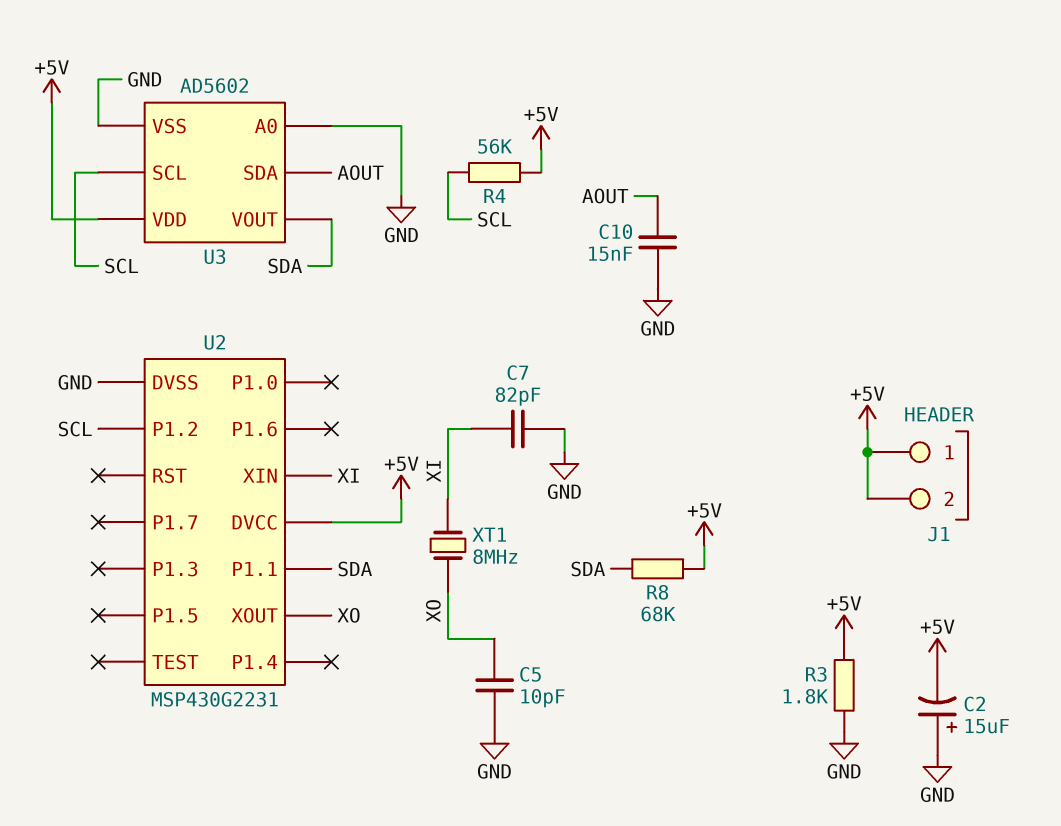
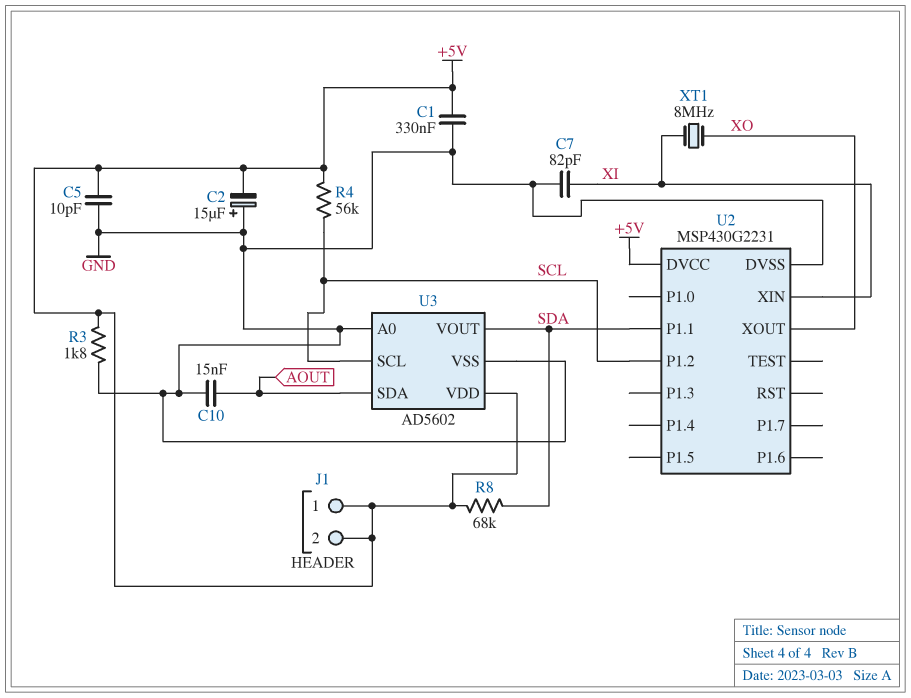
C1: none -> 330nF (+5V, GND)
C5: 10pF (GND, XO) -> 10pF (+5V, GND)

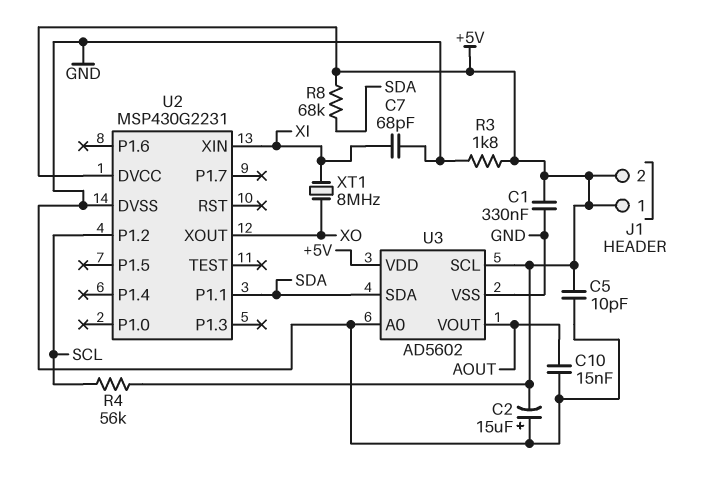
C7: 82pF (GND, XI) -> 68pF (GND, XI)
U3 pin SCL: SCL -> +5V
U3 pin SDA: AOUT -> SDA
U3 pin VOUT: SDA -> AOUT

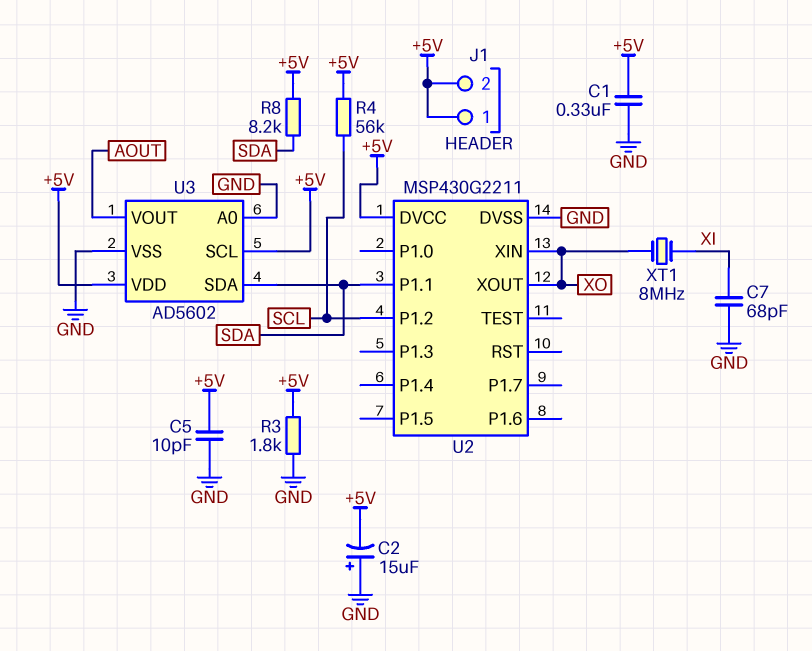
C10: 15nF (AOUT, GND) -> none
R8: 68k (+5V, SDA) -> 8.2k (+5V, SDA)
U2: MSP430G2231 -> MSP430G2211
U2 pin XIN: XI -> XO

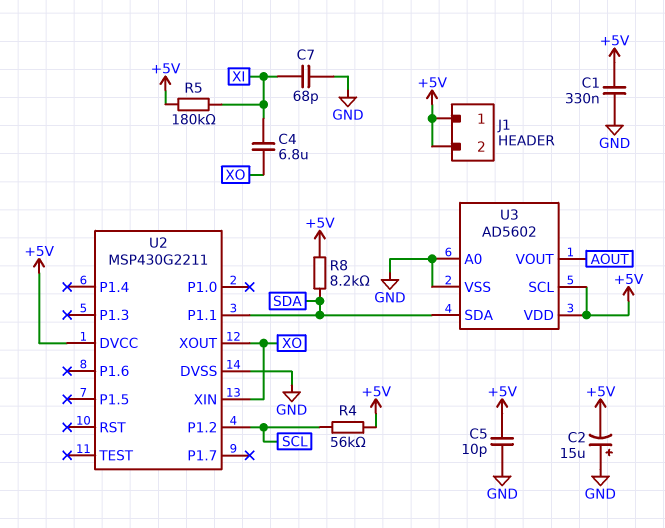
C4: none -> 6.8uF (XI, XO)
R3: 1.8k (+5V, GND) -> none
R5: none -> 180k (+5V, XI)
XT1: 8MHz (XI, XO) -> none

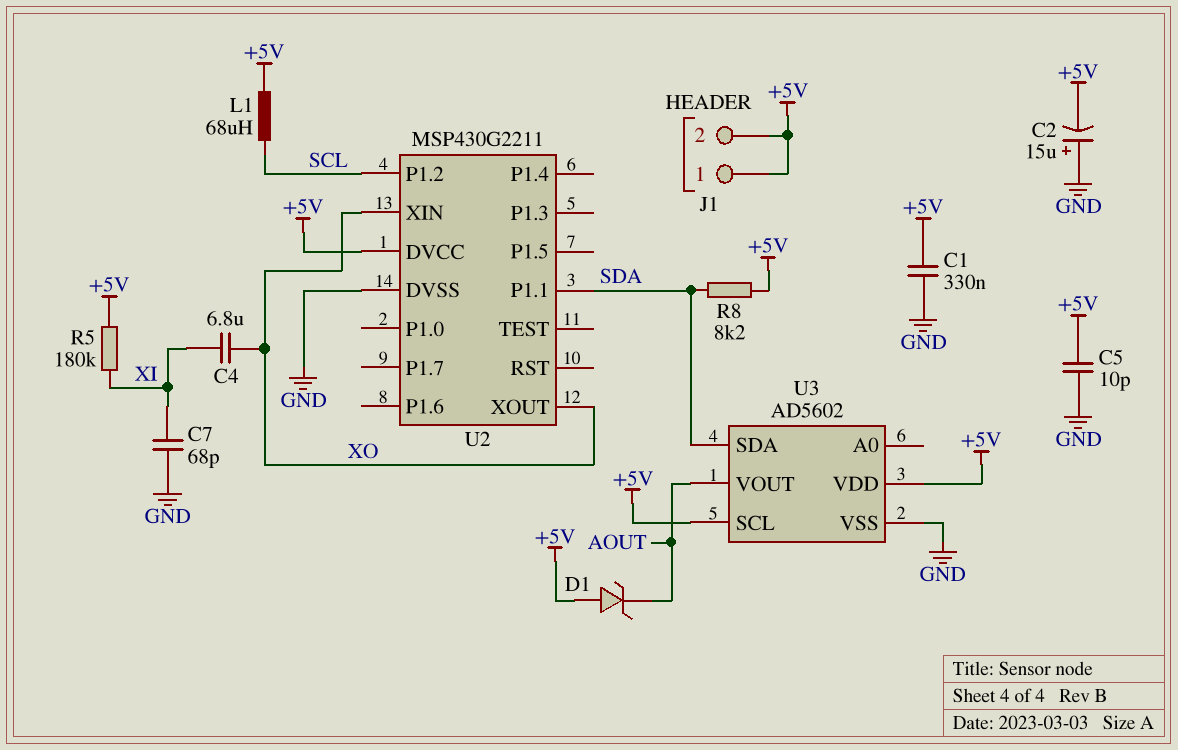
D1: none -> zener (A +5V, K AOUT)
L1: none -> 68uH (+5V, SCL)
R4: 56k (+5V, SCL) -> none
U3 pin A0: GND -> none

